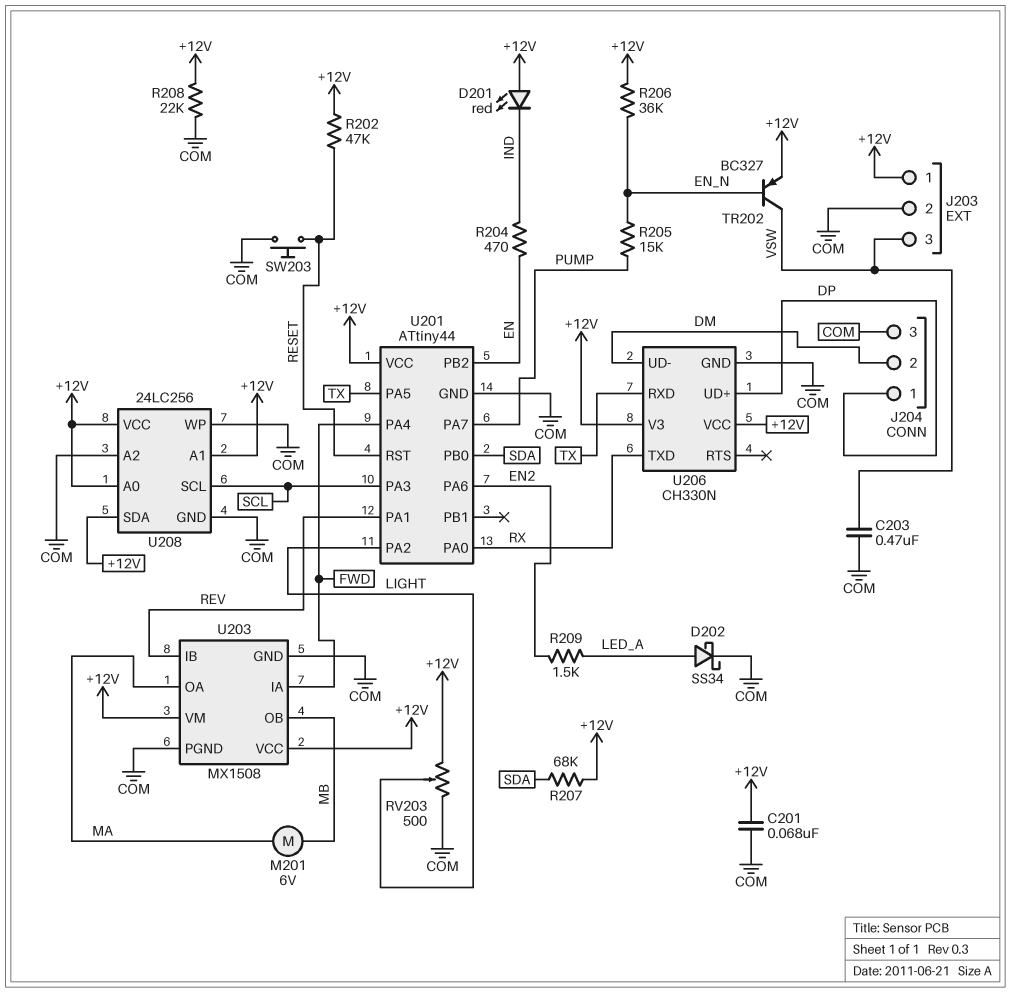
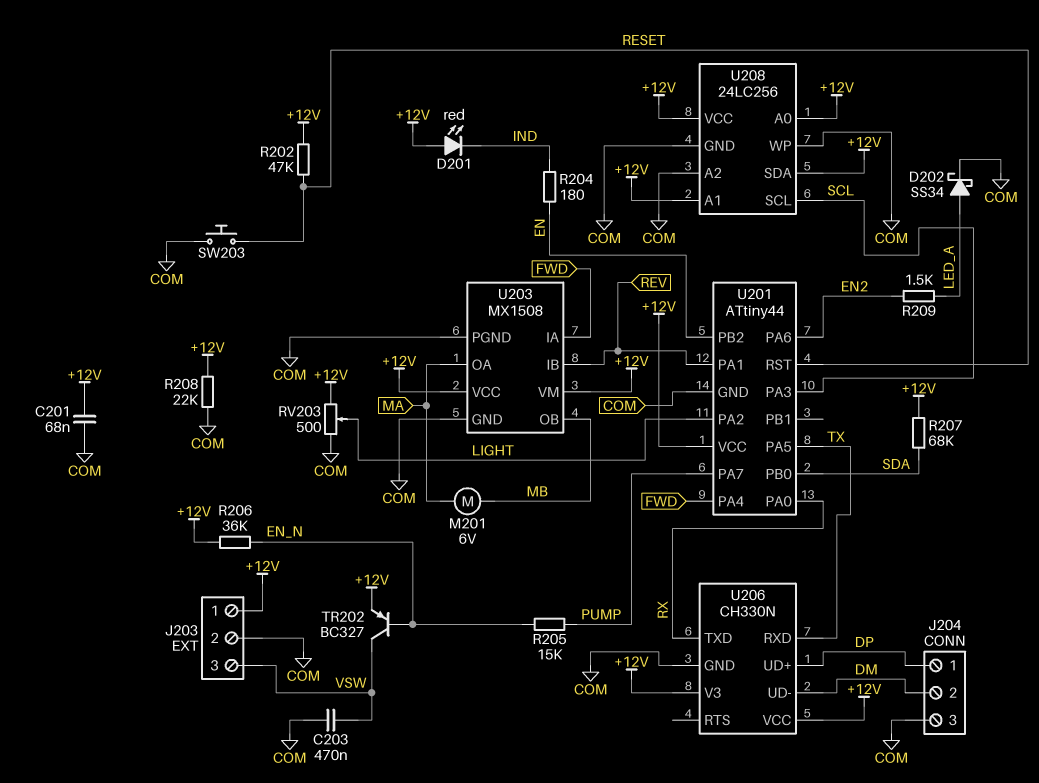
R204: 470 (EN, IND) -> 180 (EN, IND)

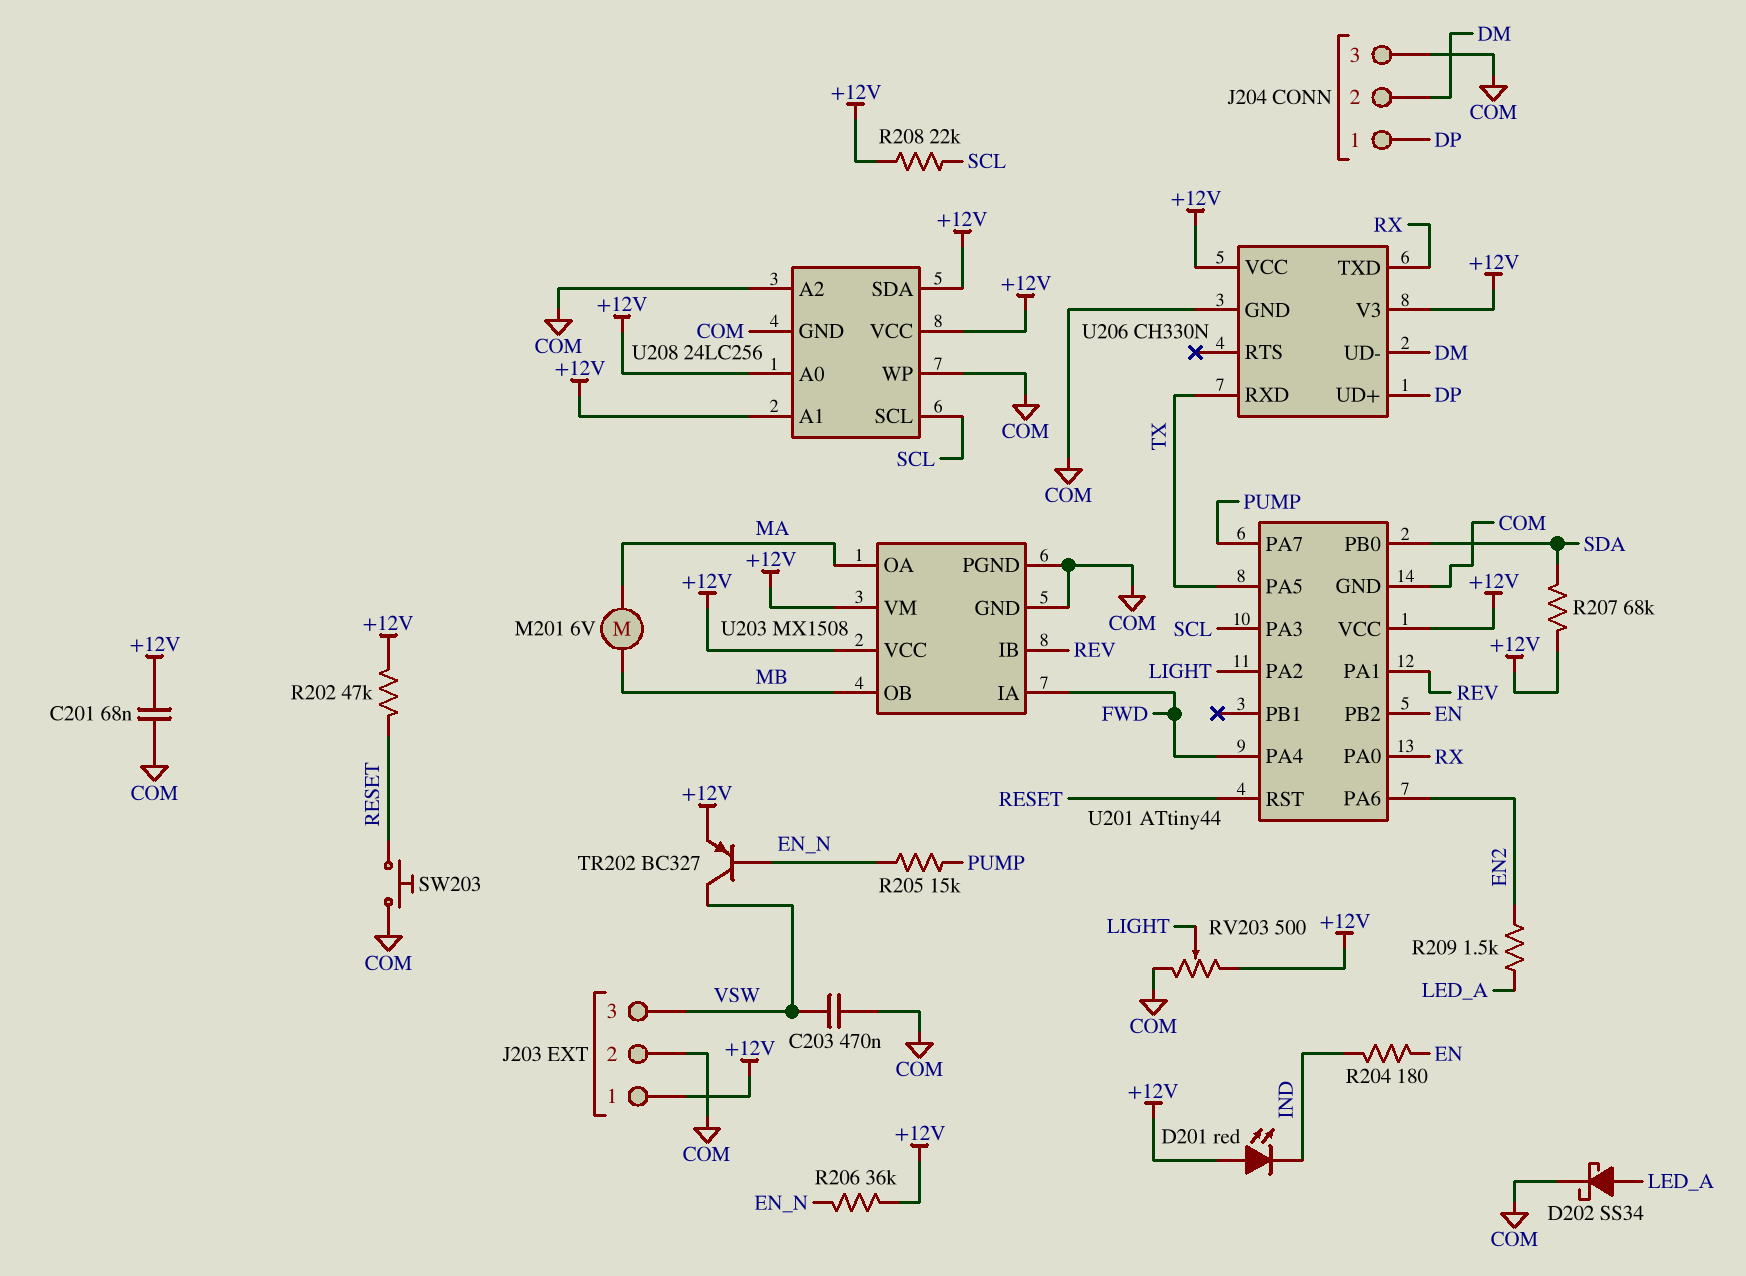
R208: 22k (+12V, COM) -> 22k (+12V, SCL)

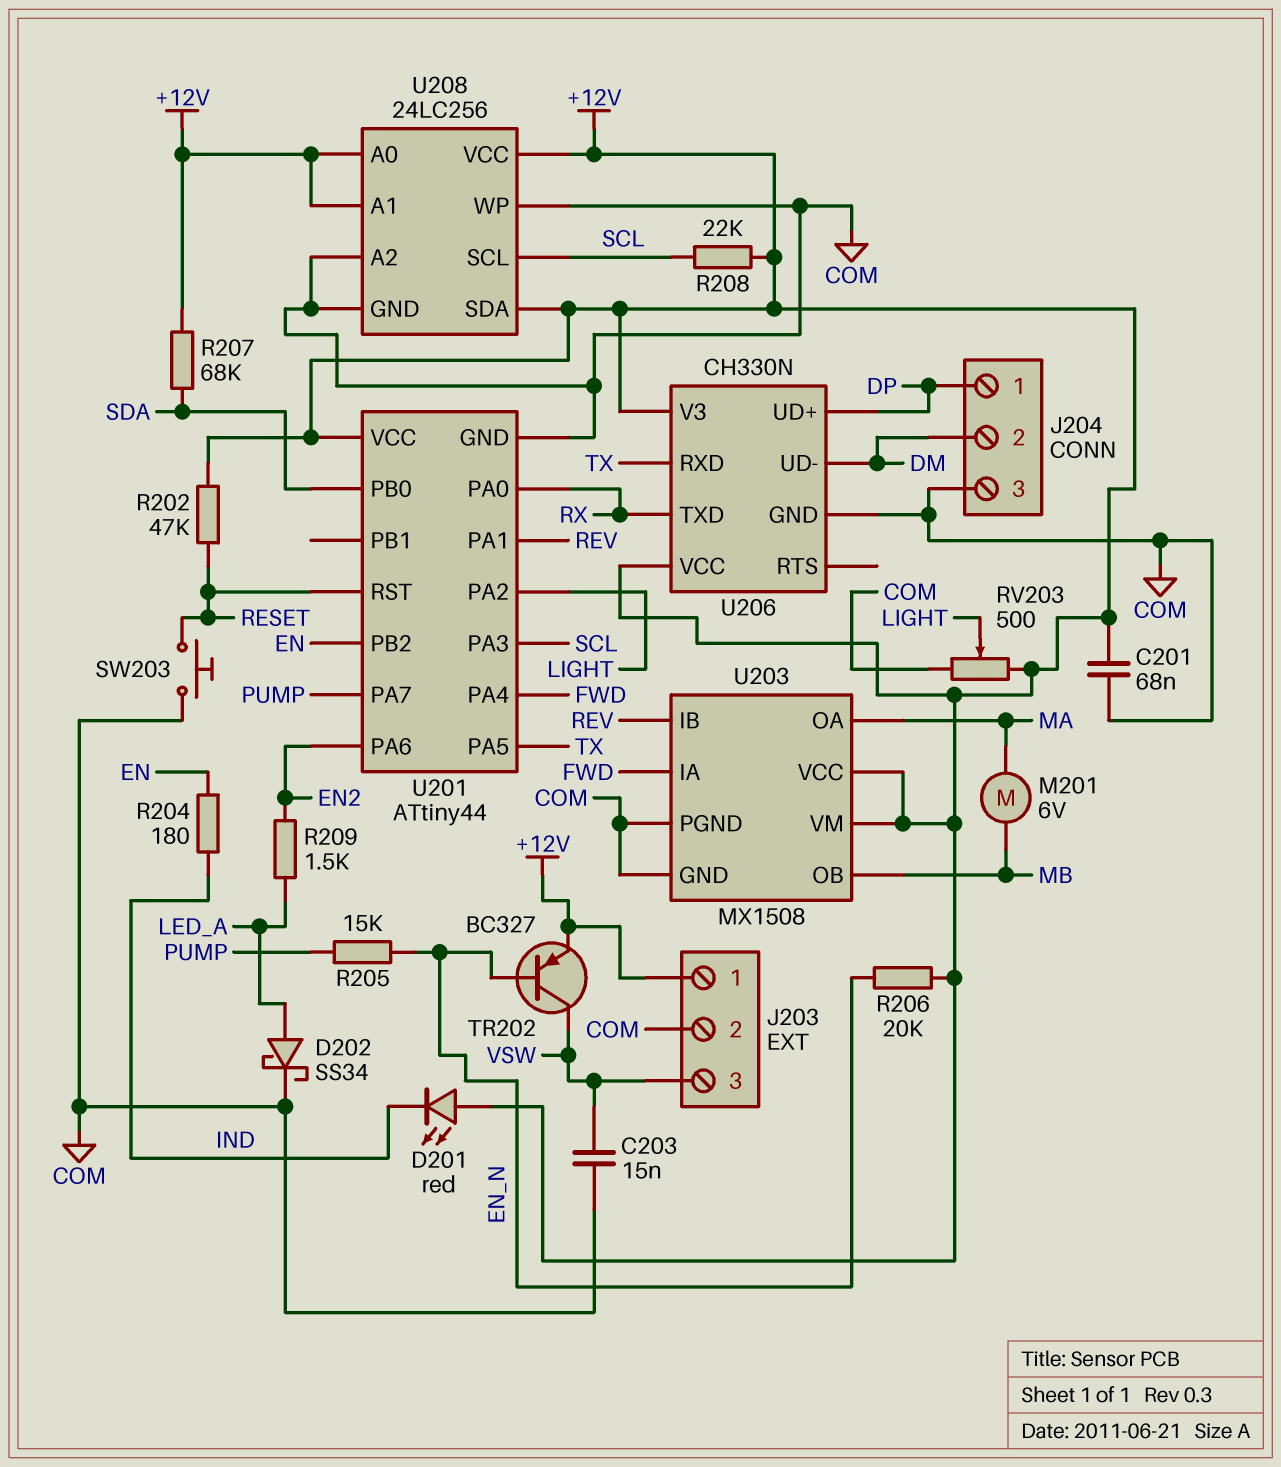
C203: 470nF (COM, VSW) -> 15nF (COM, VSW)
R206: 36k (+12V, EN_N) -> 20k (+12V, EN_N)

